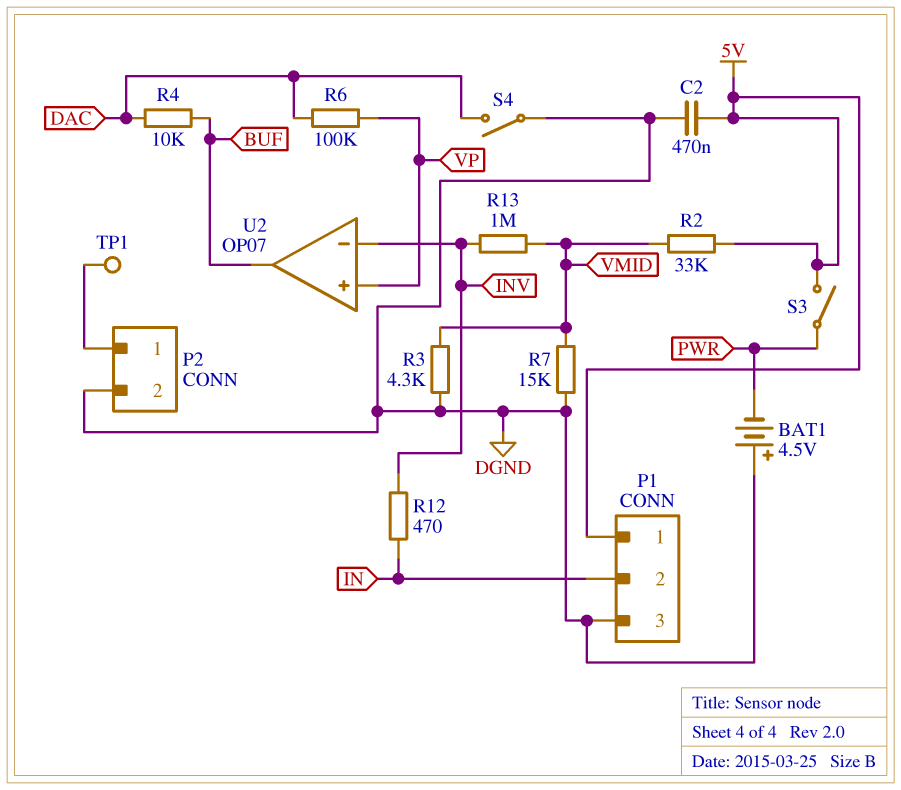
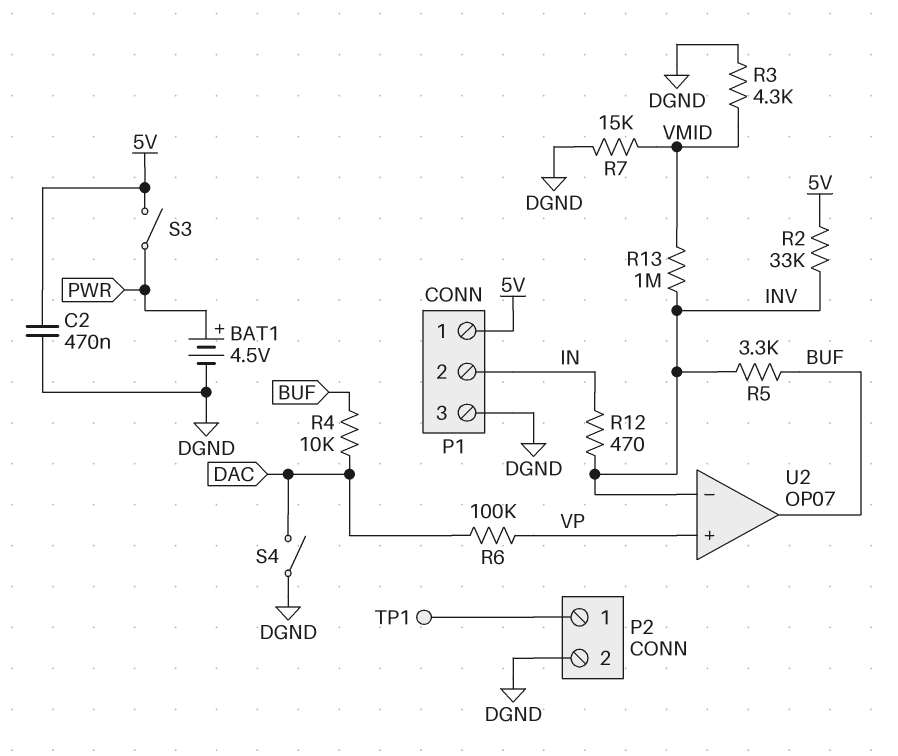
BAT1: 4.5V (plus DGND, minus PWR) -> 4.5V (plus PWR, minus DGND)
R2: 33k (5V, VMID) -> 33k (5V, INV)
R5: none -> 3.3k (BUF, INV)

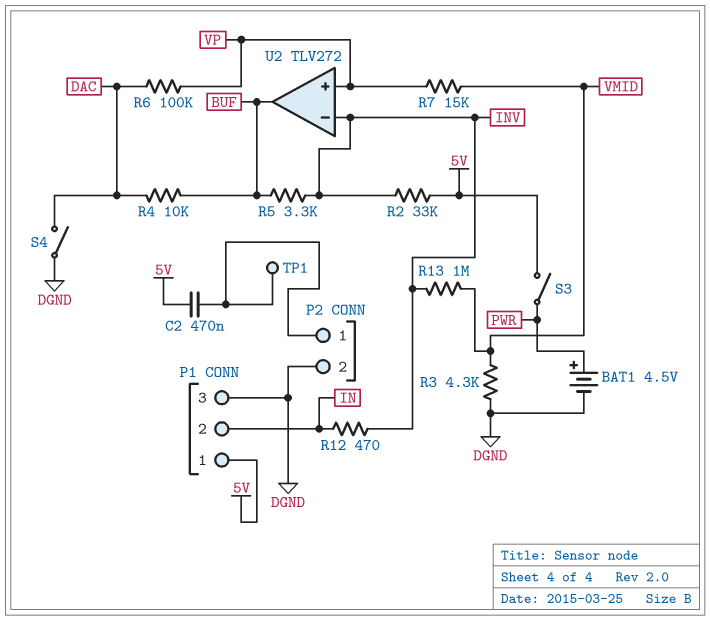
C2: 470nF (5V, DGND) -> 470nF (5V, P2/1)
R7: 15k (DGND, VMID) -> 15k (VMID, VP)
U2: OP07 -> TLV272

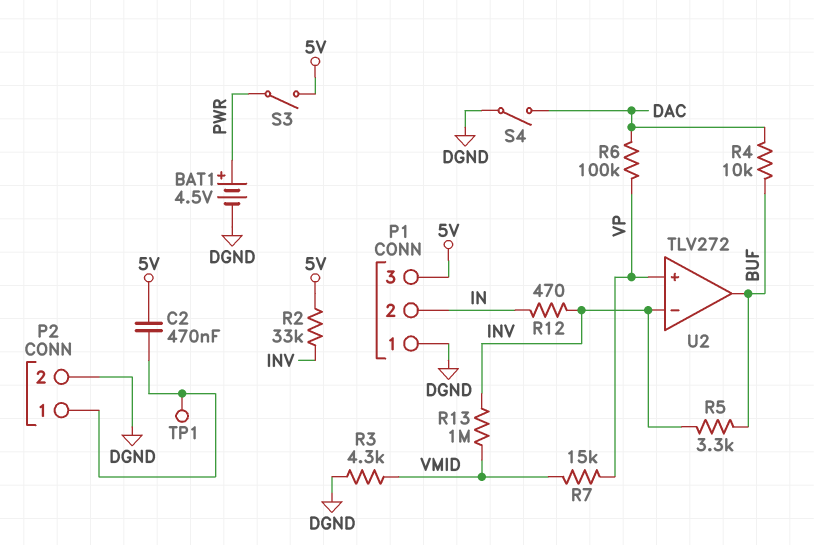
P1 pin 1: 5V -> DGND
P1 pin 3: DGND -> 5V

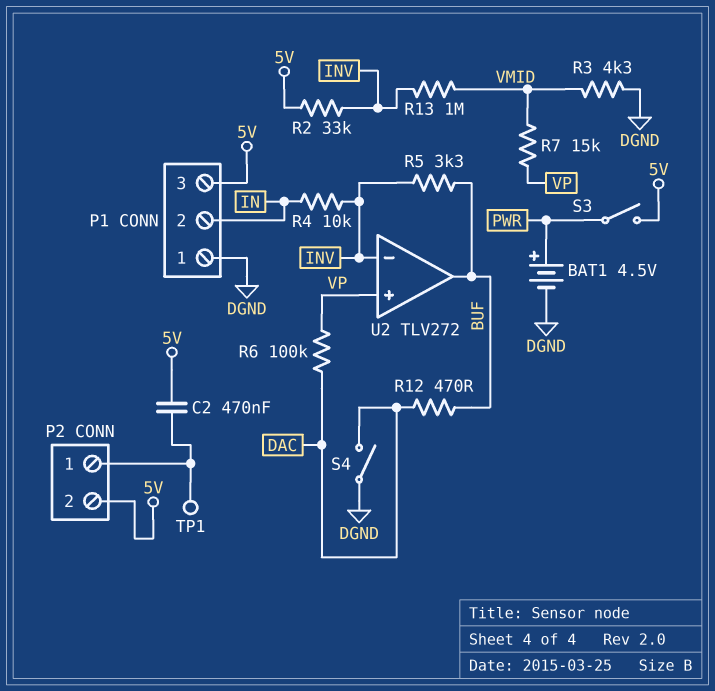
P2 pin 2: DGND -> 5V
R4: 10k (BUF, DAC) -> 10k (IN, INV)
R12: 470 (IN, INV) -> 470 (BUF, DAC)

